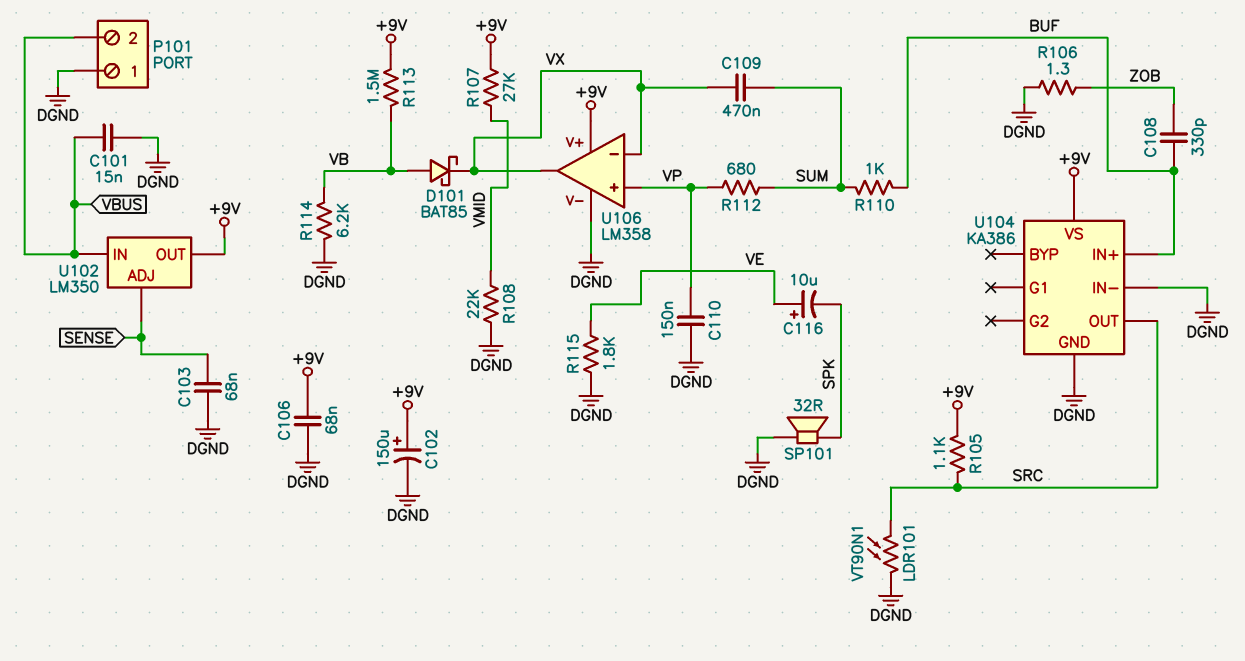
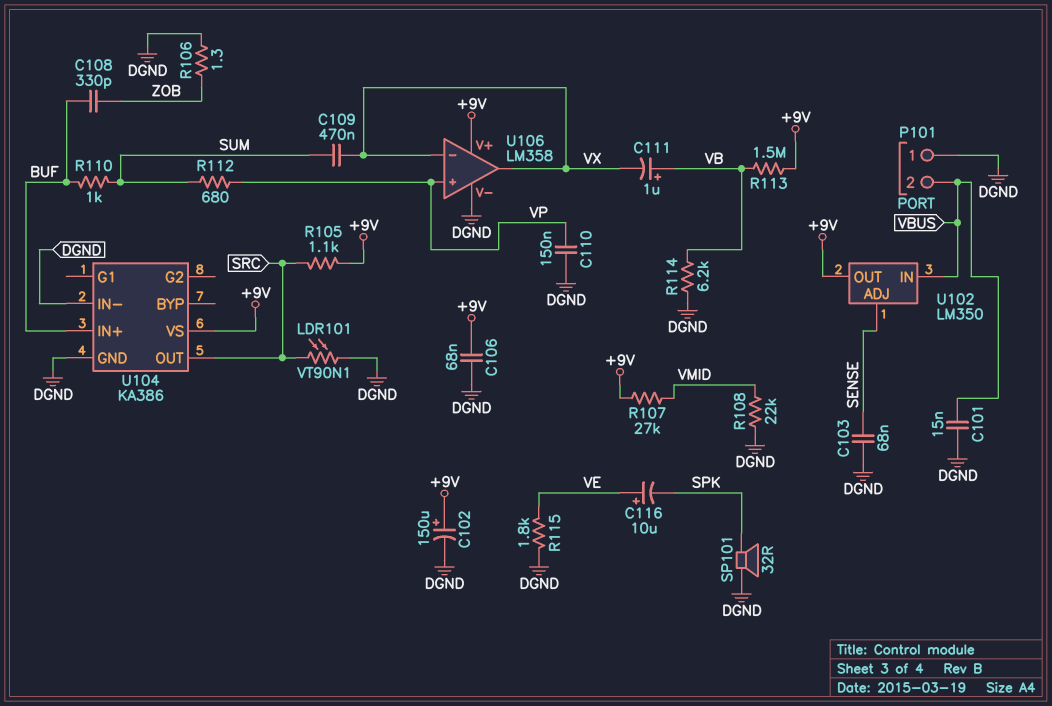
C111: none -> 1uF (plus VB, minus VX)
D101: schottky BAT85 (A VB, K VX) -> none

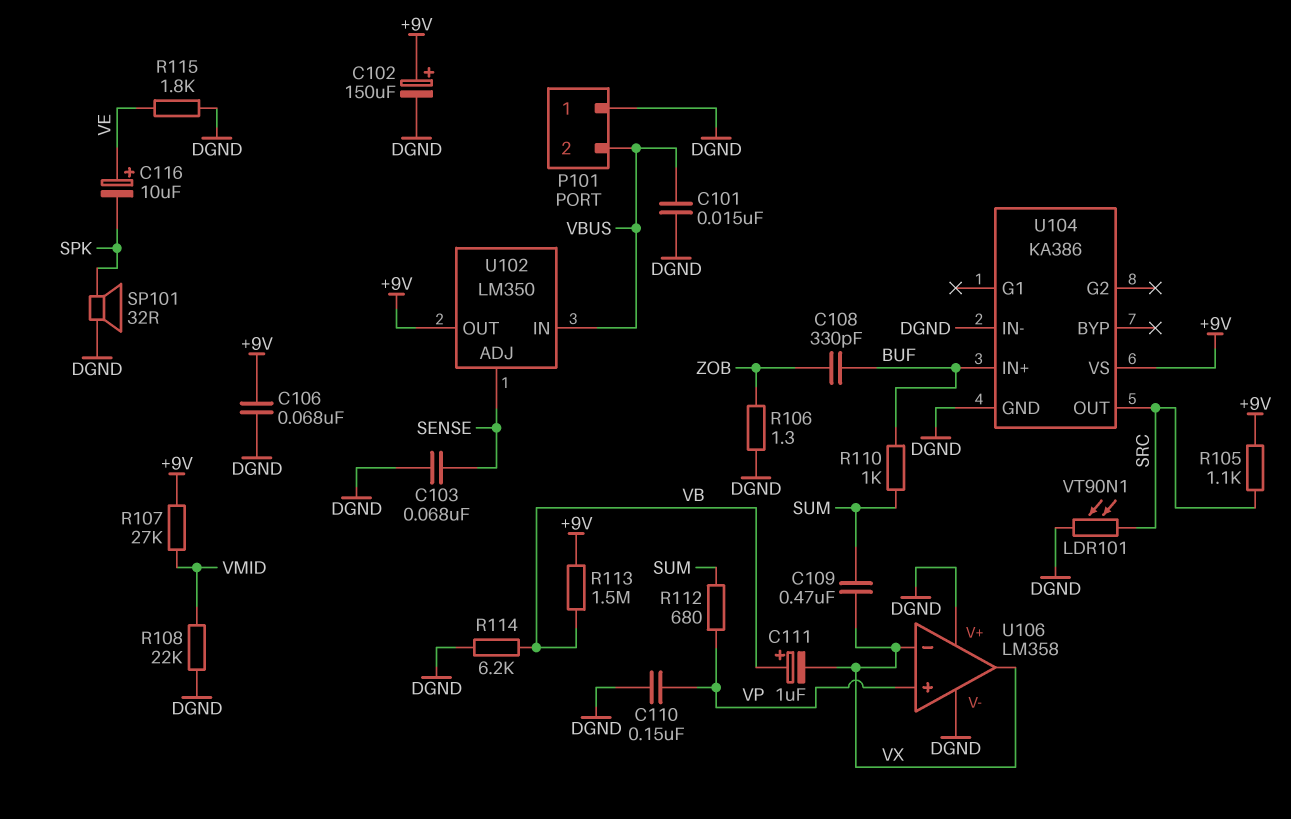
U106 pin V+: +9V -> DGND

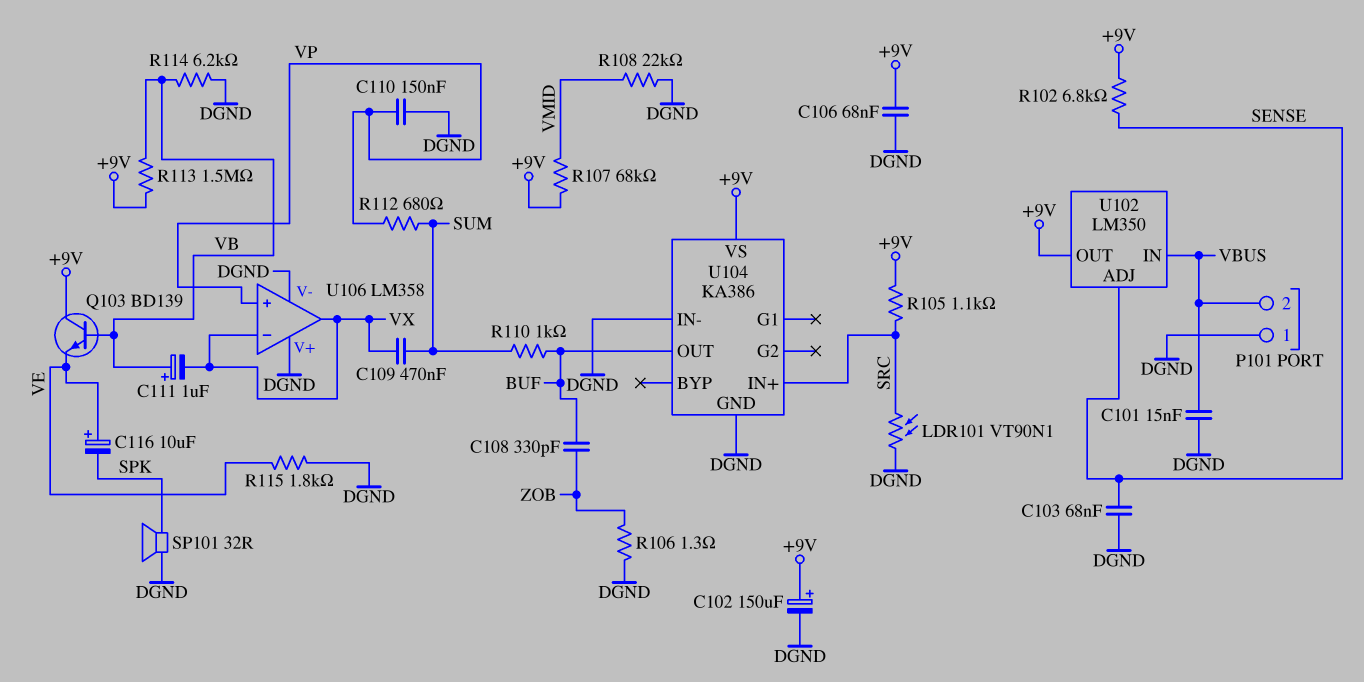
Q103: none -> NPN BD139 (B VB, C +9V, E VE)
R102: none -> 6.8k (+9V, SENSE)
R107: 27k (+9V, VMID) -> 68k (+9V, VMID)
U104 pin IN+: BUF -> SRC
U104 pin OUT: SRC -> BUF

